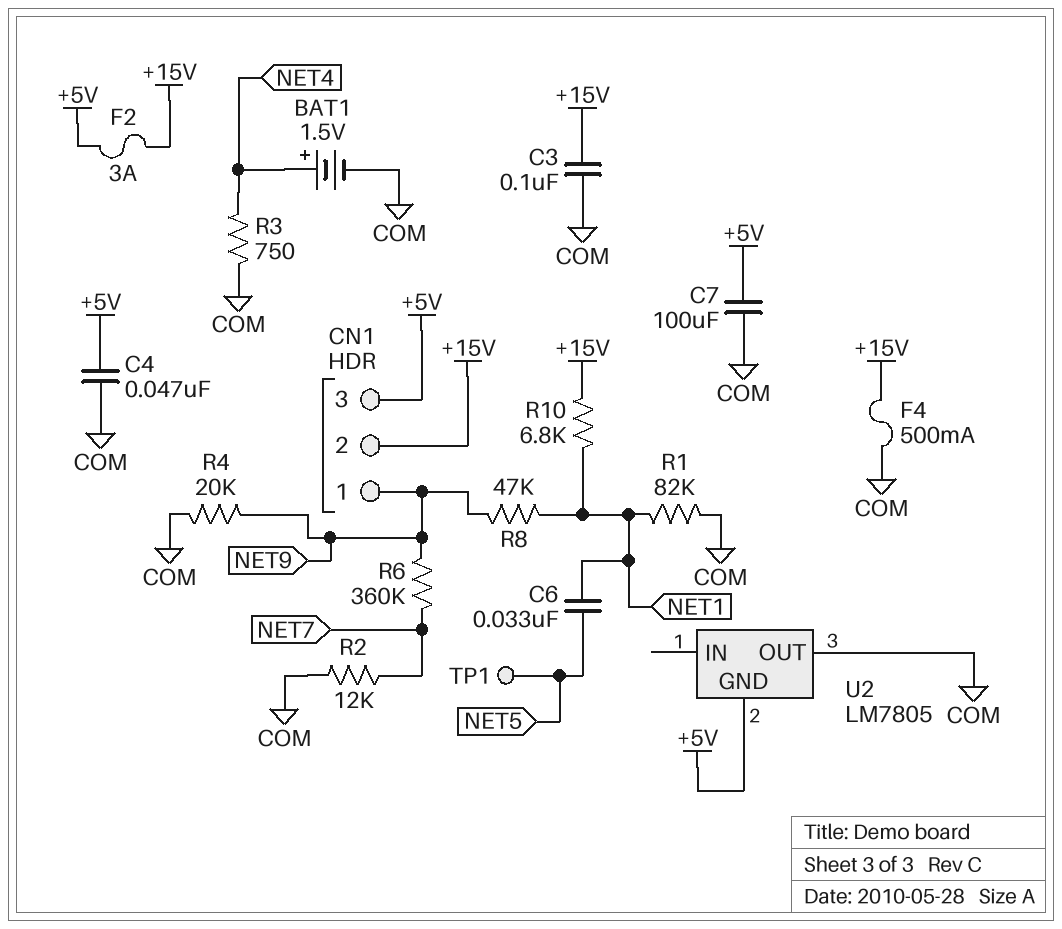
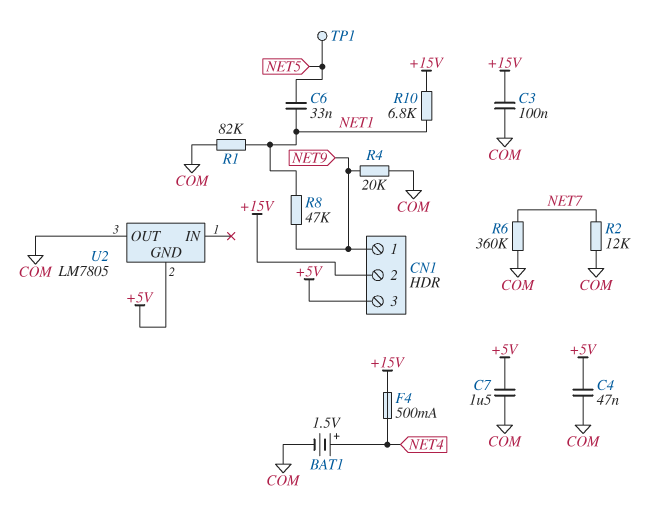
C7: 100uF (+5V, COM) -> 1.5uF (+5V, COM)
F2: 3A (+5V, +15V) -> none
F4: 500mA (+15V, COM) -> 500mA (+15V, NET4)
R3: 750 (COM, NET4) -> none
R6: 360k (NET7, NET9) -> 360k (COM, NET7)

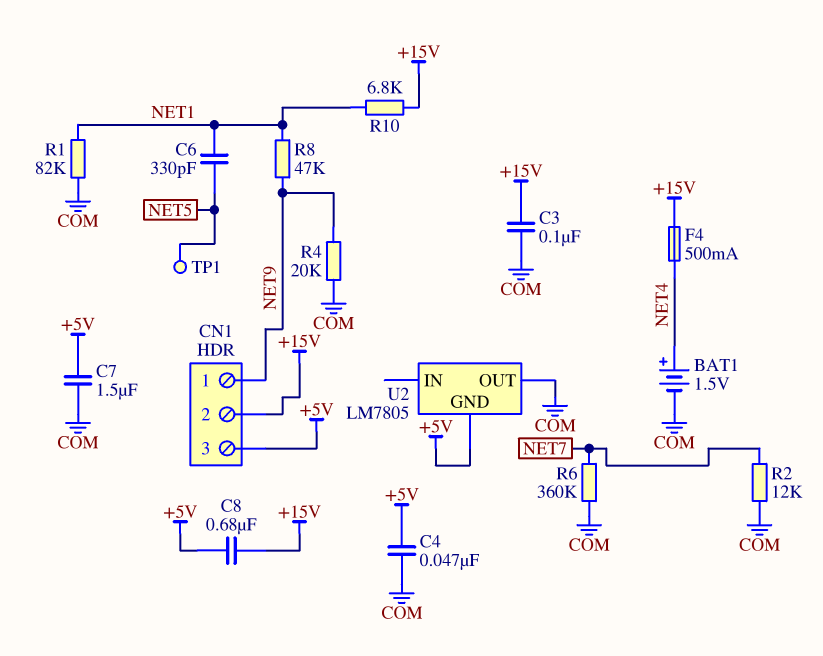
C6: 33nF (NET1, NET5) -> 330pF (NET1, NET5)
C8: none -> 680nF (+5V, +15V)

